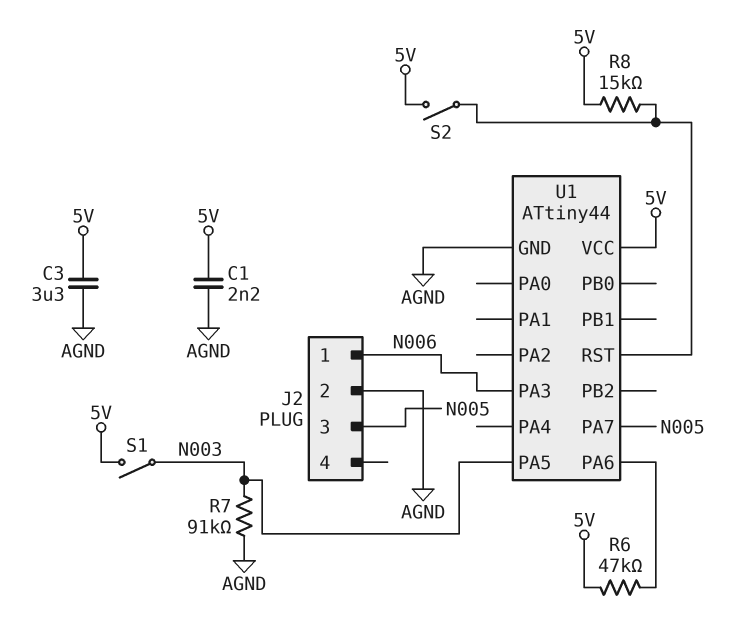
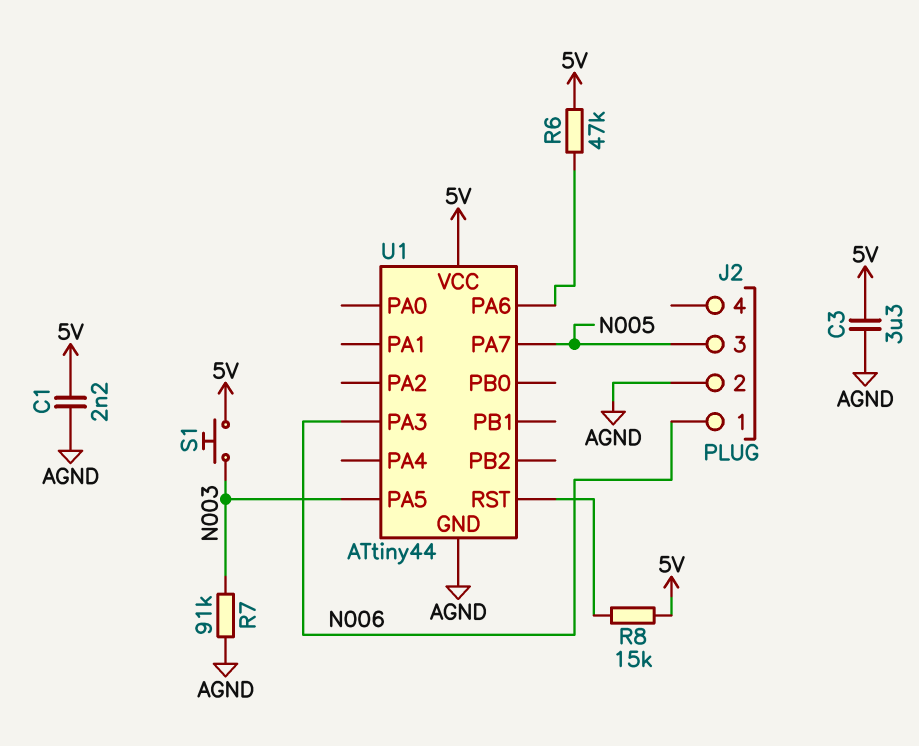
S1: switch (5V, N003) -> button (5V, N003)
S2: switch (5V, U1/RST) -> none

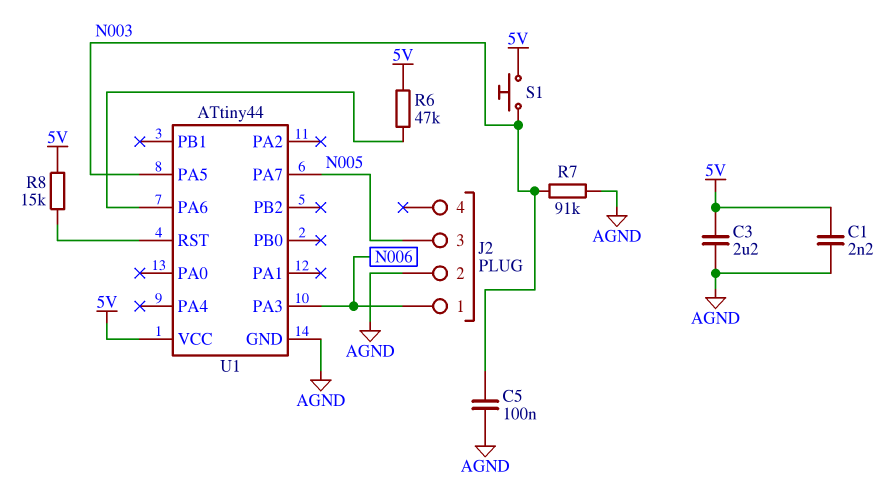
C3: 3.3uF (5V, AGND) -> 2.2uF (5V, AGND)
C5: none -> 100nF (AGND, N003)

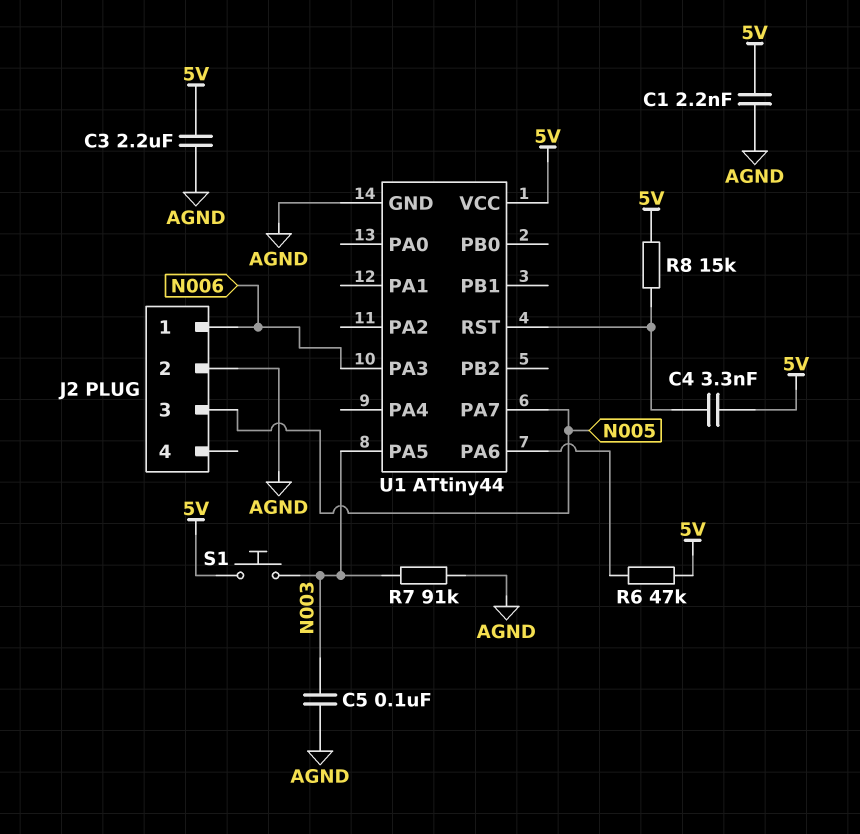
C4: none -> 3.3nF (5V, U1/RST)

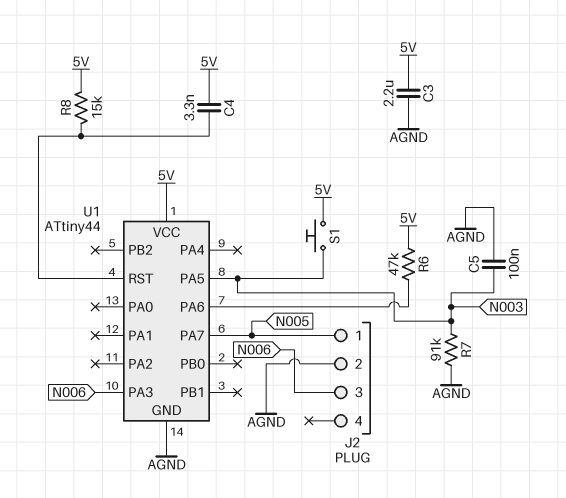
C1: 2.2nF (5V, AGND) -> none
J2 pin 1: N006 -> N005
J2 pin 3: N005 -> N006

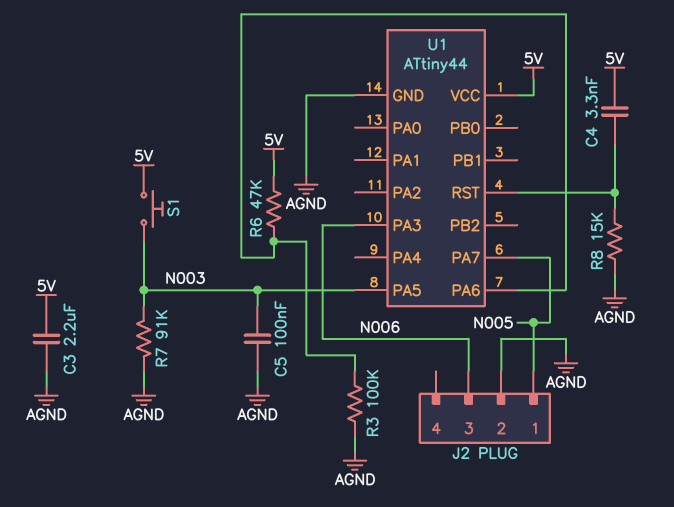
R3: none -> 100k (AGND, U1/PA6)
R8: 15k (5V, U1/RST) -> 15k (AGND, U1/RST)

